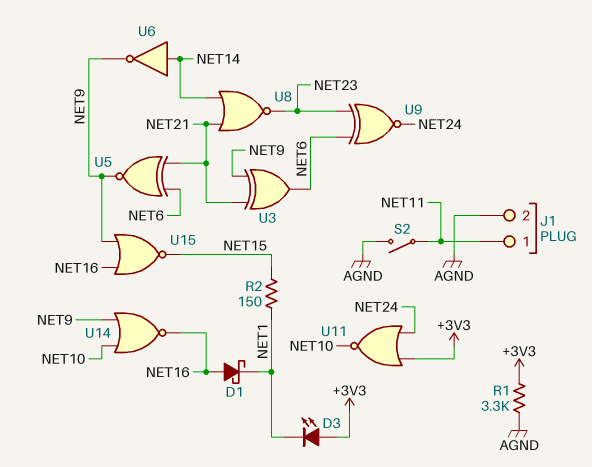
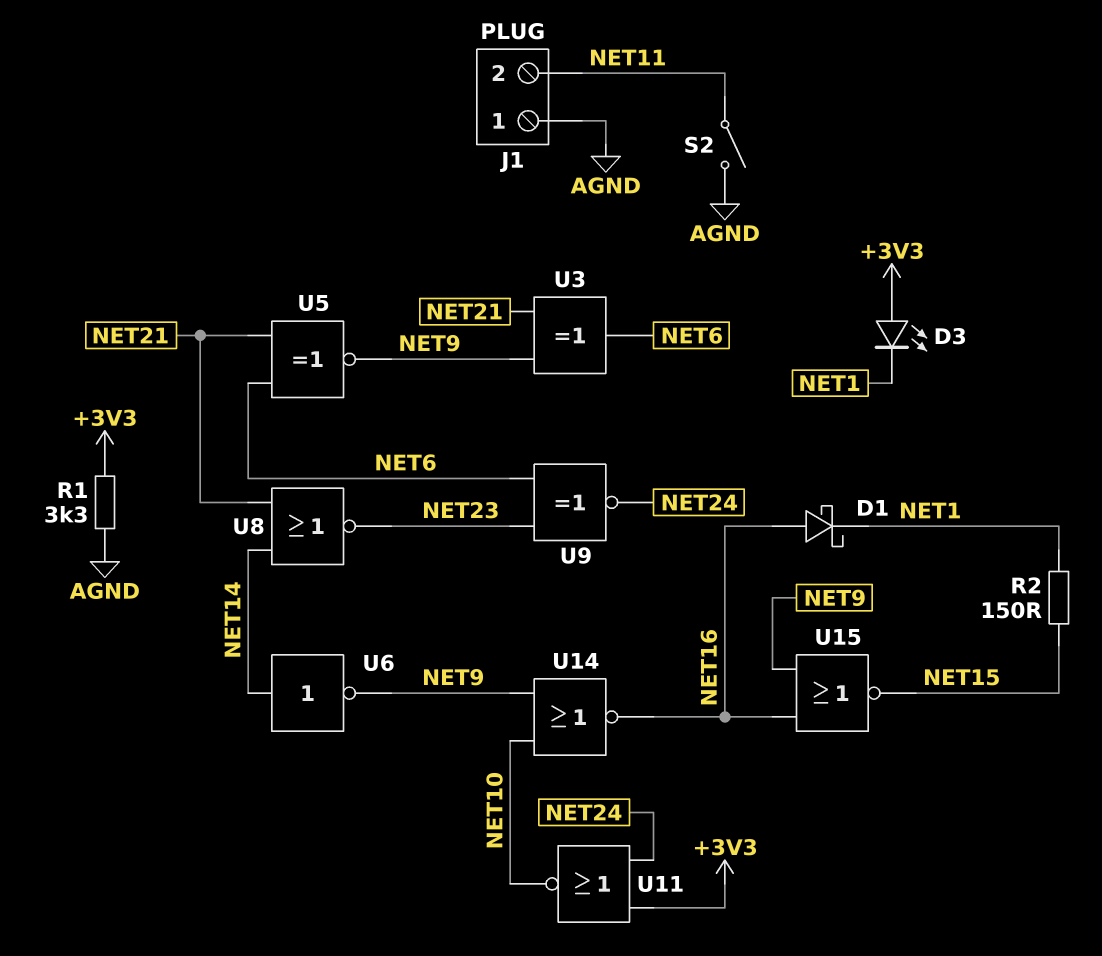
J1 pin 1: NET11 -> AGND
J1 pin 2: AGND -> NET11

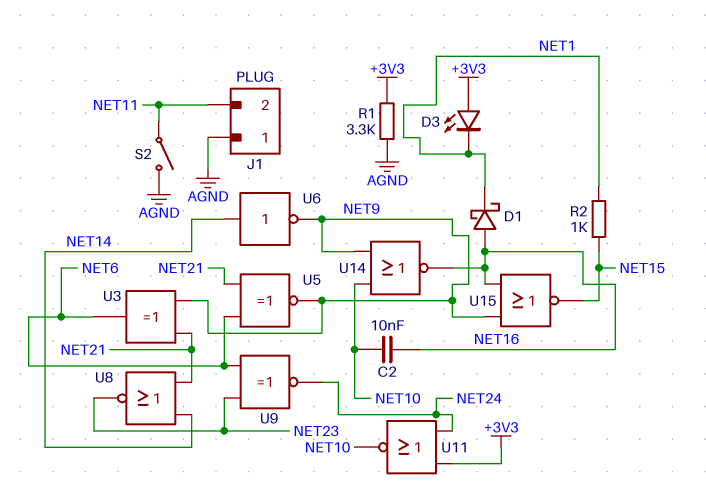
C2: none -> 10nF (NET10, NET16)
R2: 150 (NET1, NET15) -> 1k (NET1, NET15)

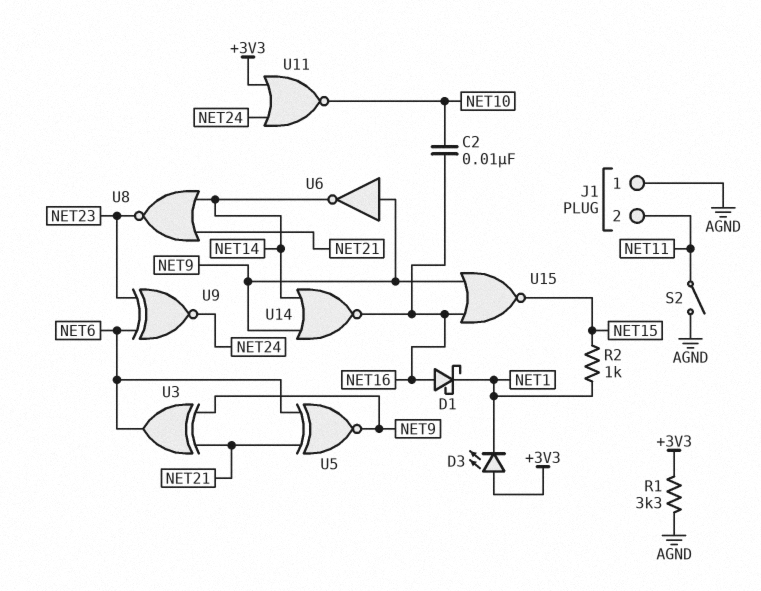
U6: NOT (in NET14, out NET9) -> NOT (in NET9, out NET14)
U14: NOR (in NET9, in NET10, out NET16) -> NOR (in NET9, in NET14, out NET16)

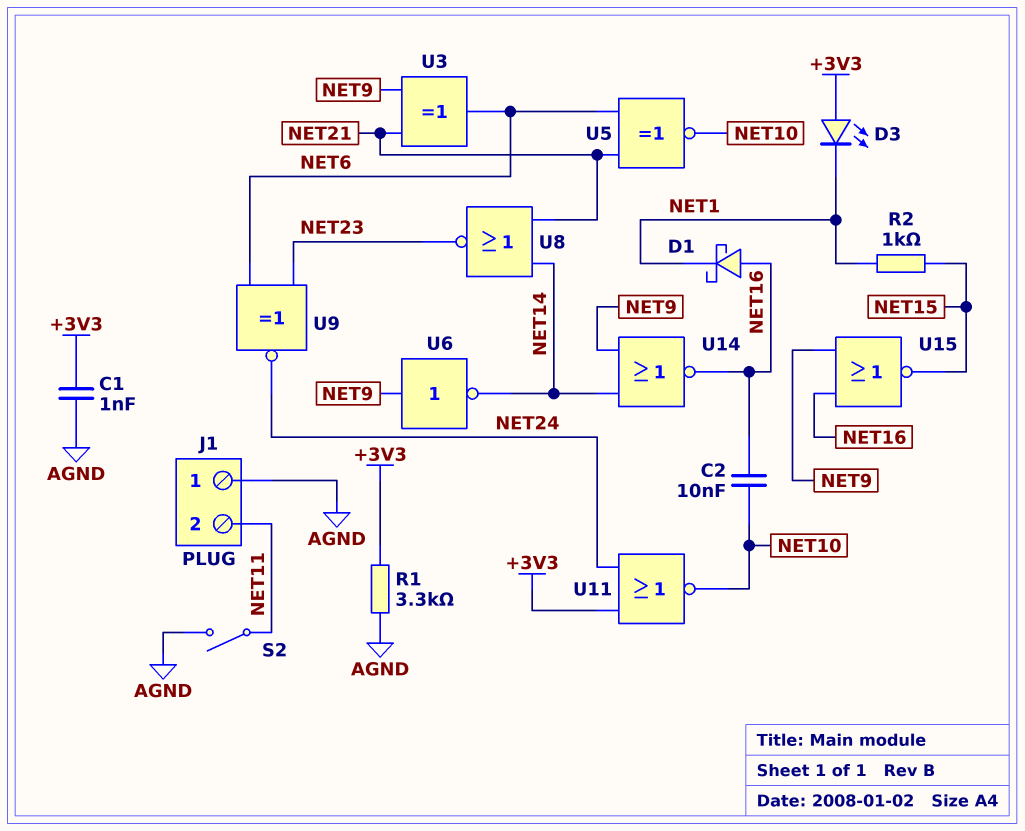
C1: none -> 1nF (+3V3, AGND)
U5: XNOR (in NET6, in NET21, out NET9) -> XNOR (in NET6, in NET21, out NET10)

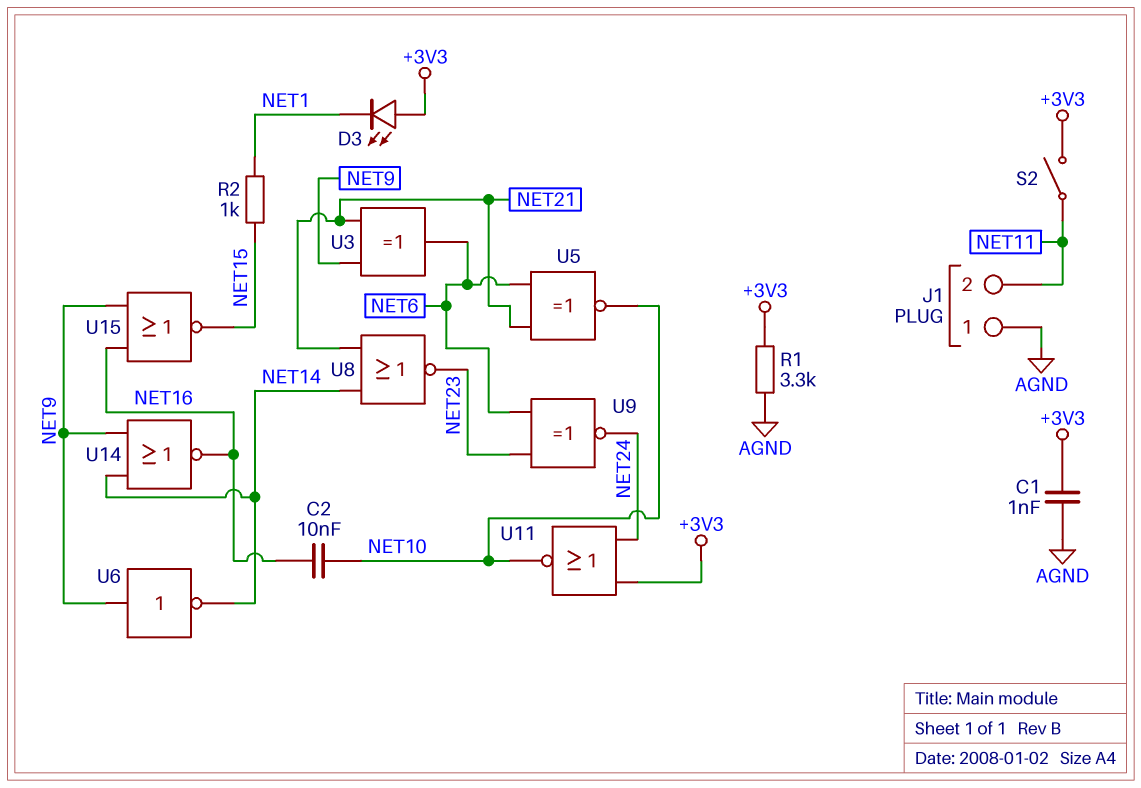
D1: schottky (A NET16, K NET1) -> none
S2: switch (AGND, NET11) -> switch (+3V3, NET11)

